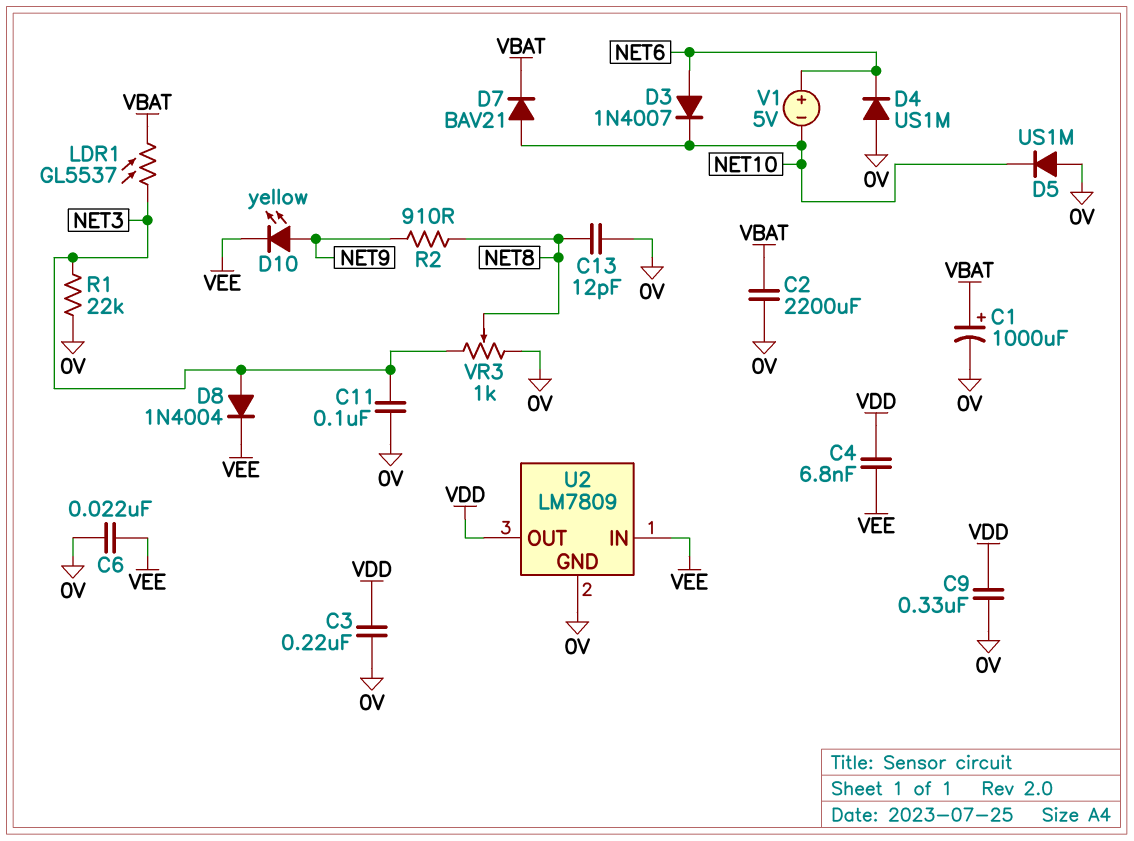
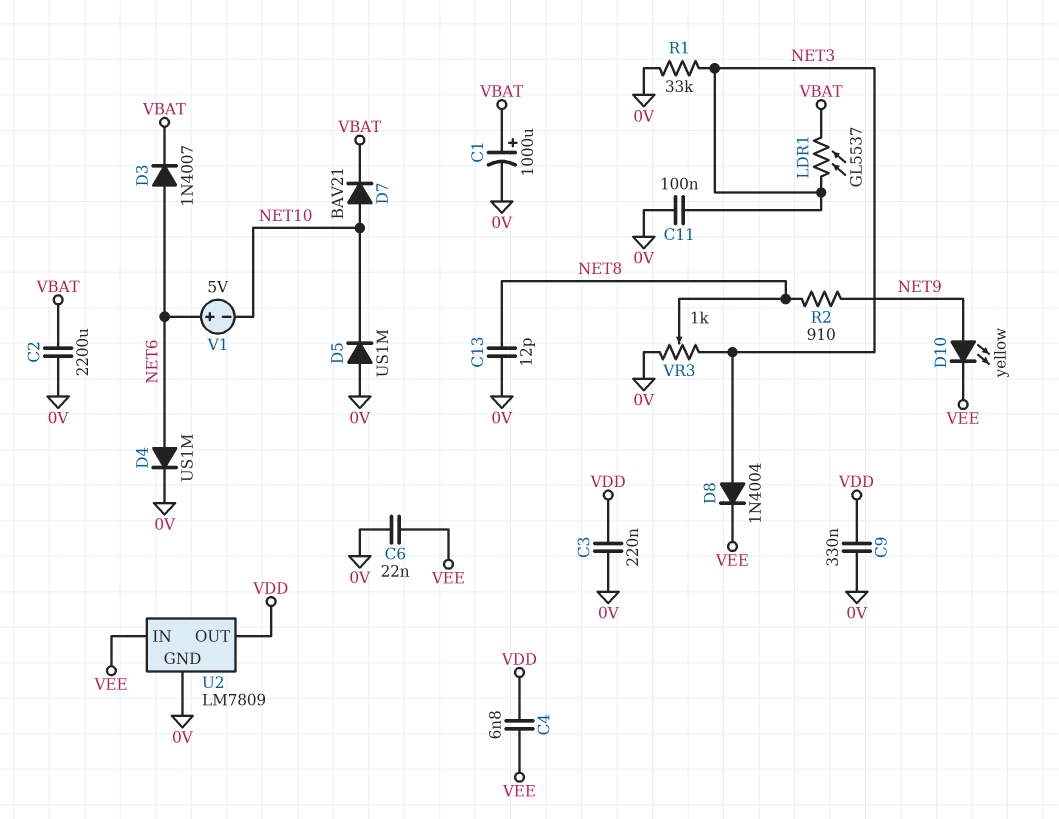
D3: diode 1N4007 (A NET6, K NET10) -> diode 1N4007 (A NET6, K VBAT)
D4: diode US1M (A 0V, K NET6) -> diode US1M (A NET6, K 0V)
R1: 22k (0V, NET3) -> 33k (0V, NET3)

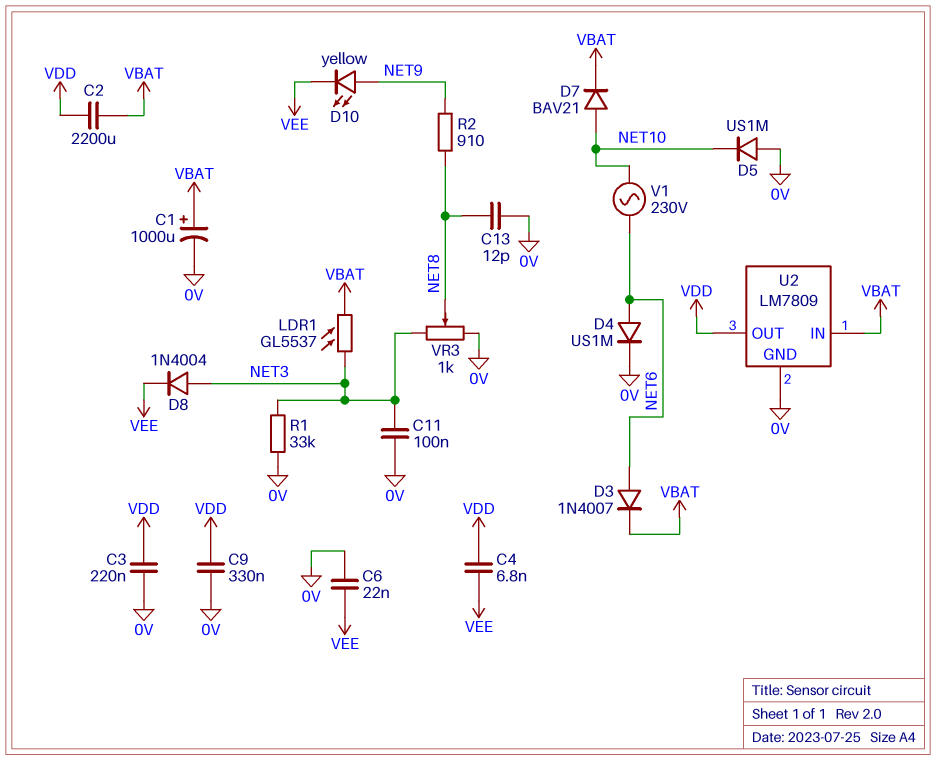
C2: 2200uF (0V, VBAT) -> 2200uF (VBAT, VDD)
U2 pin IN: VEE -> VBAT
V1: 5V (plus NET6, minus NET10) -> AC 230V (NET6, NET10)

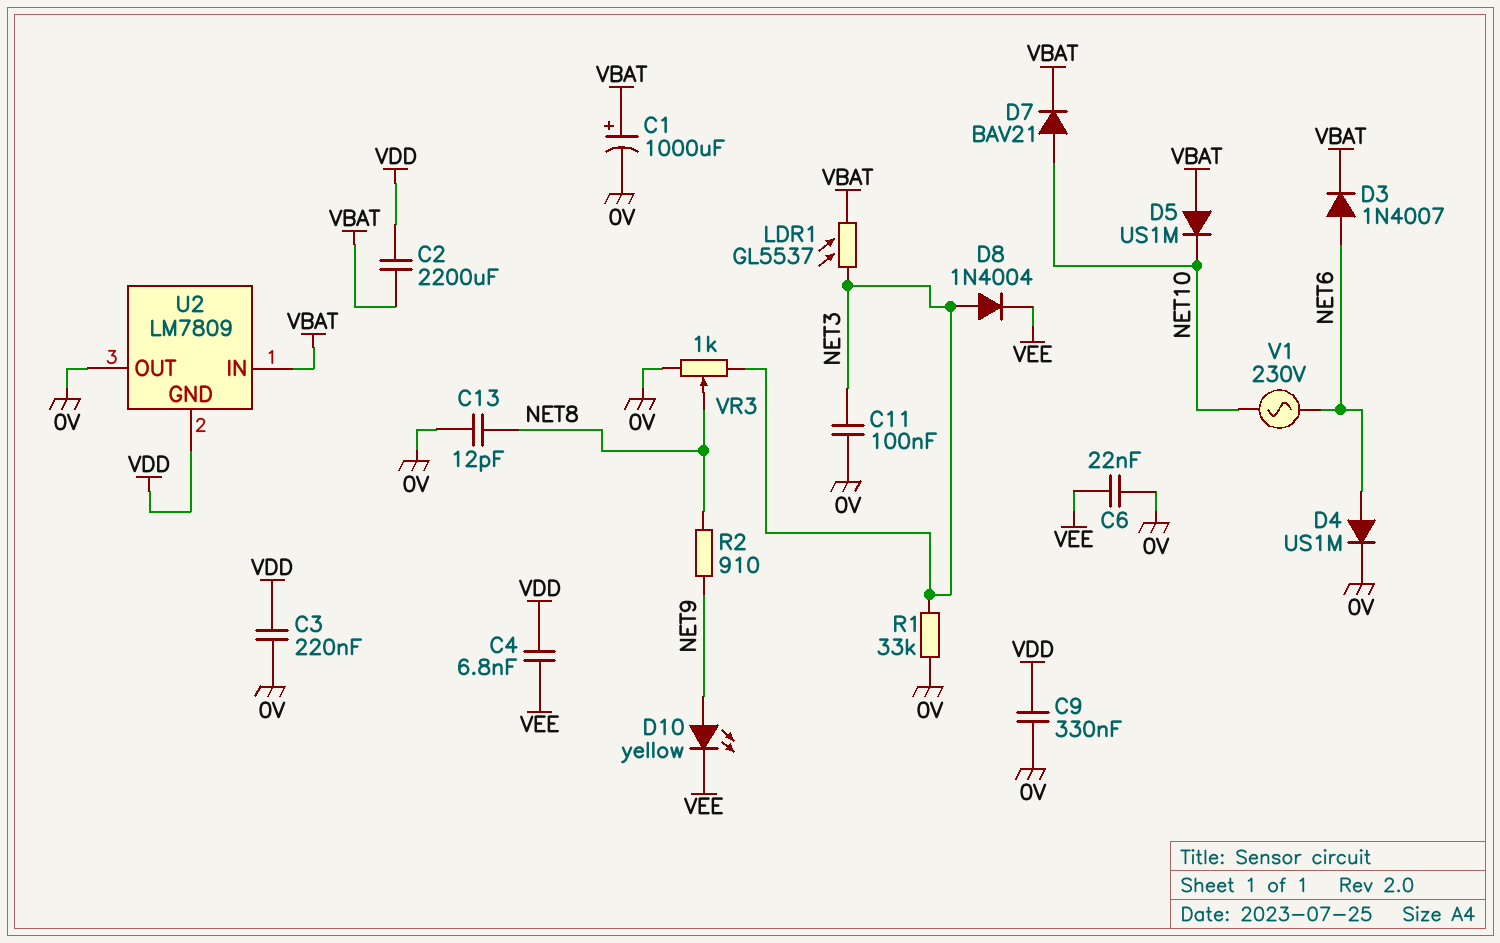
D5: diode US1M (A 0V, K NET10) -> diode US1M (A VBAT, K NET10)
U2 pin GND: 0V -> VDD
U2 pin OUT: VDD -> 0V

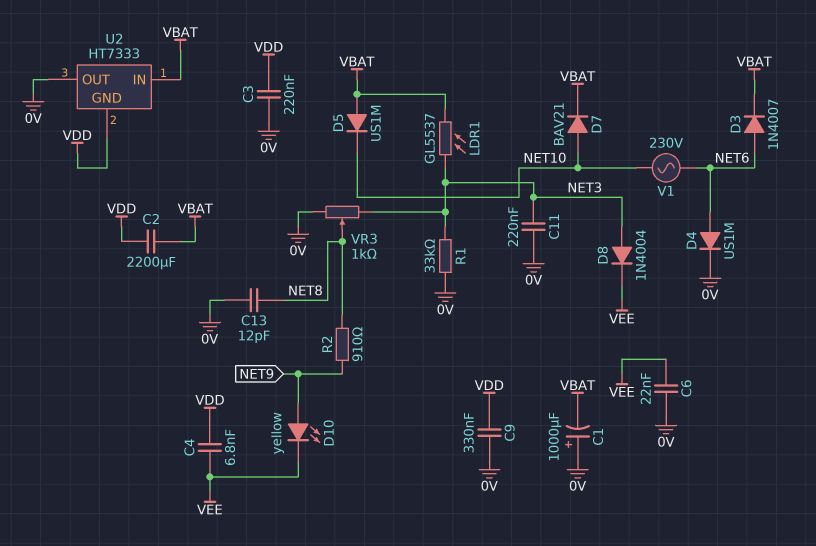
C1: 1000uF (plus VBAT, minus 0V) -> 1000uF (plus 0V, minus VBAT)
C11: 100nF (0V, NET3) -> 220nF (0V, NET3)
U2: LM7809 -> HT7333

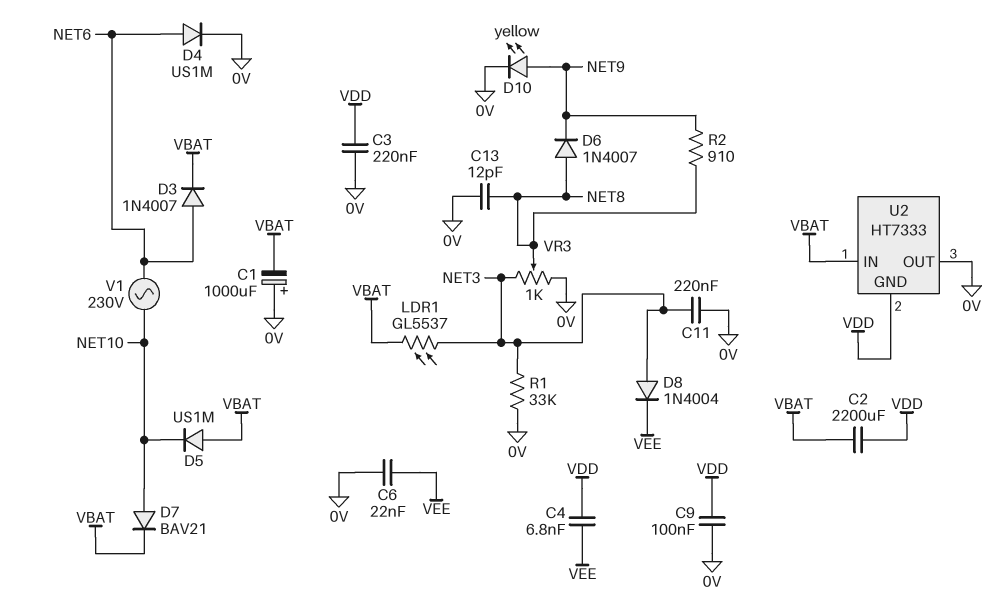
C9: 330nF (0V, VDD) -> 100nF (0V, VDD)
D6: none -> diode 1N4007 (A NET8, K NET9)
D10: LED yellow (A NET9, K VEE) -> LED yellow (A NET9, K 0V)

